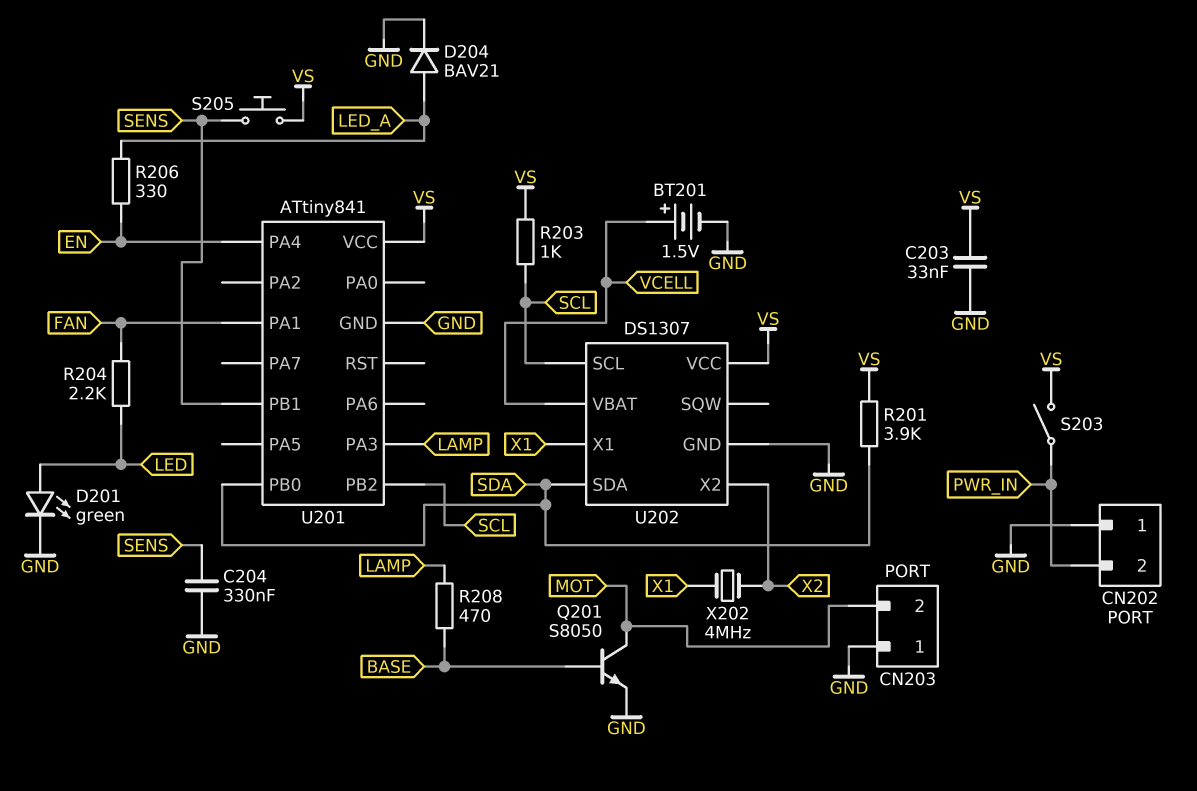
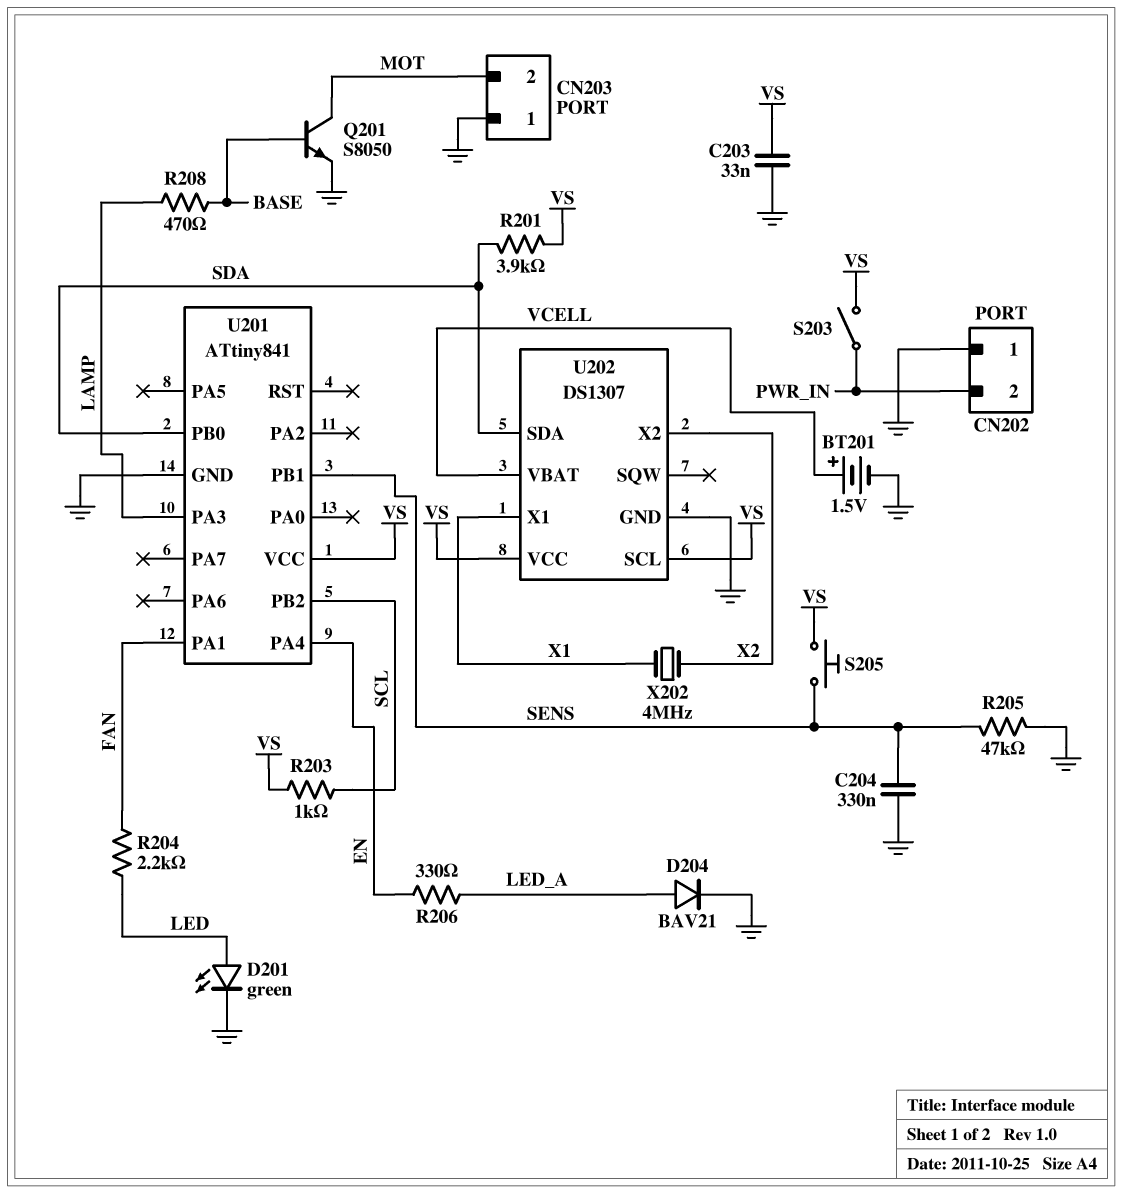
R205: none -> 47k (GND, SENS)
U202 pin SCL: SCL -> VS

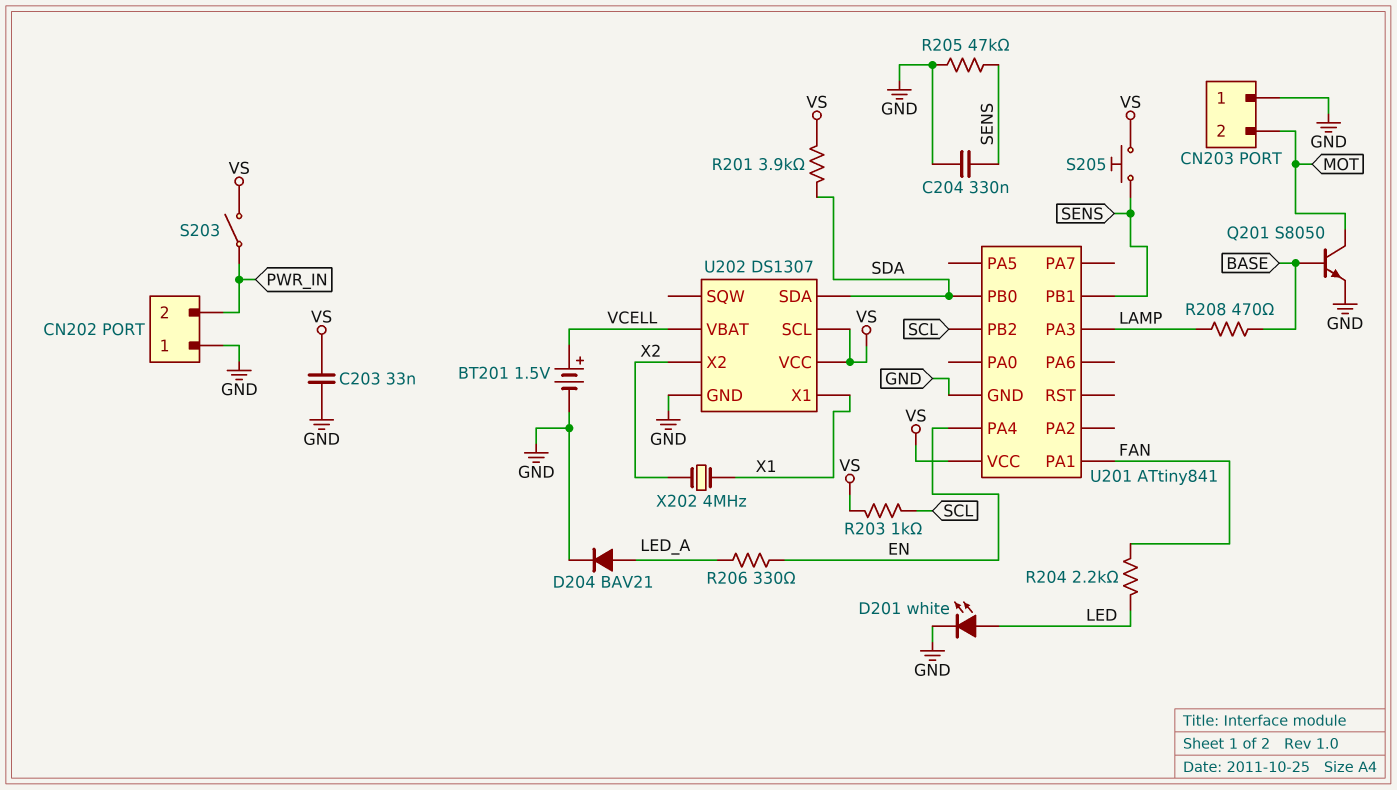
D201: LED green (A LED, K GND) -> LED white (A LED, K GND)

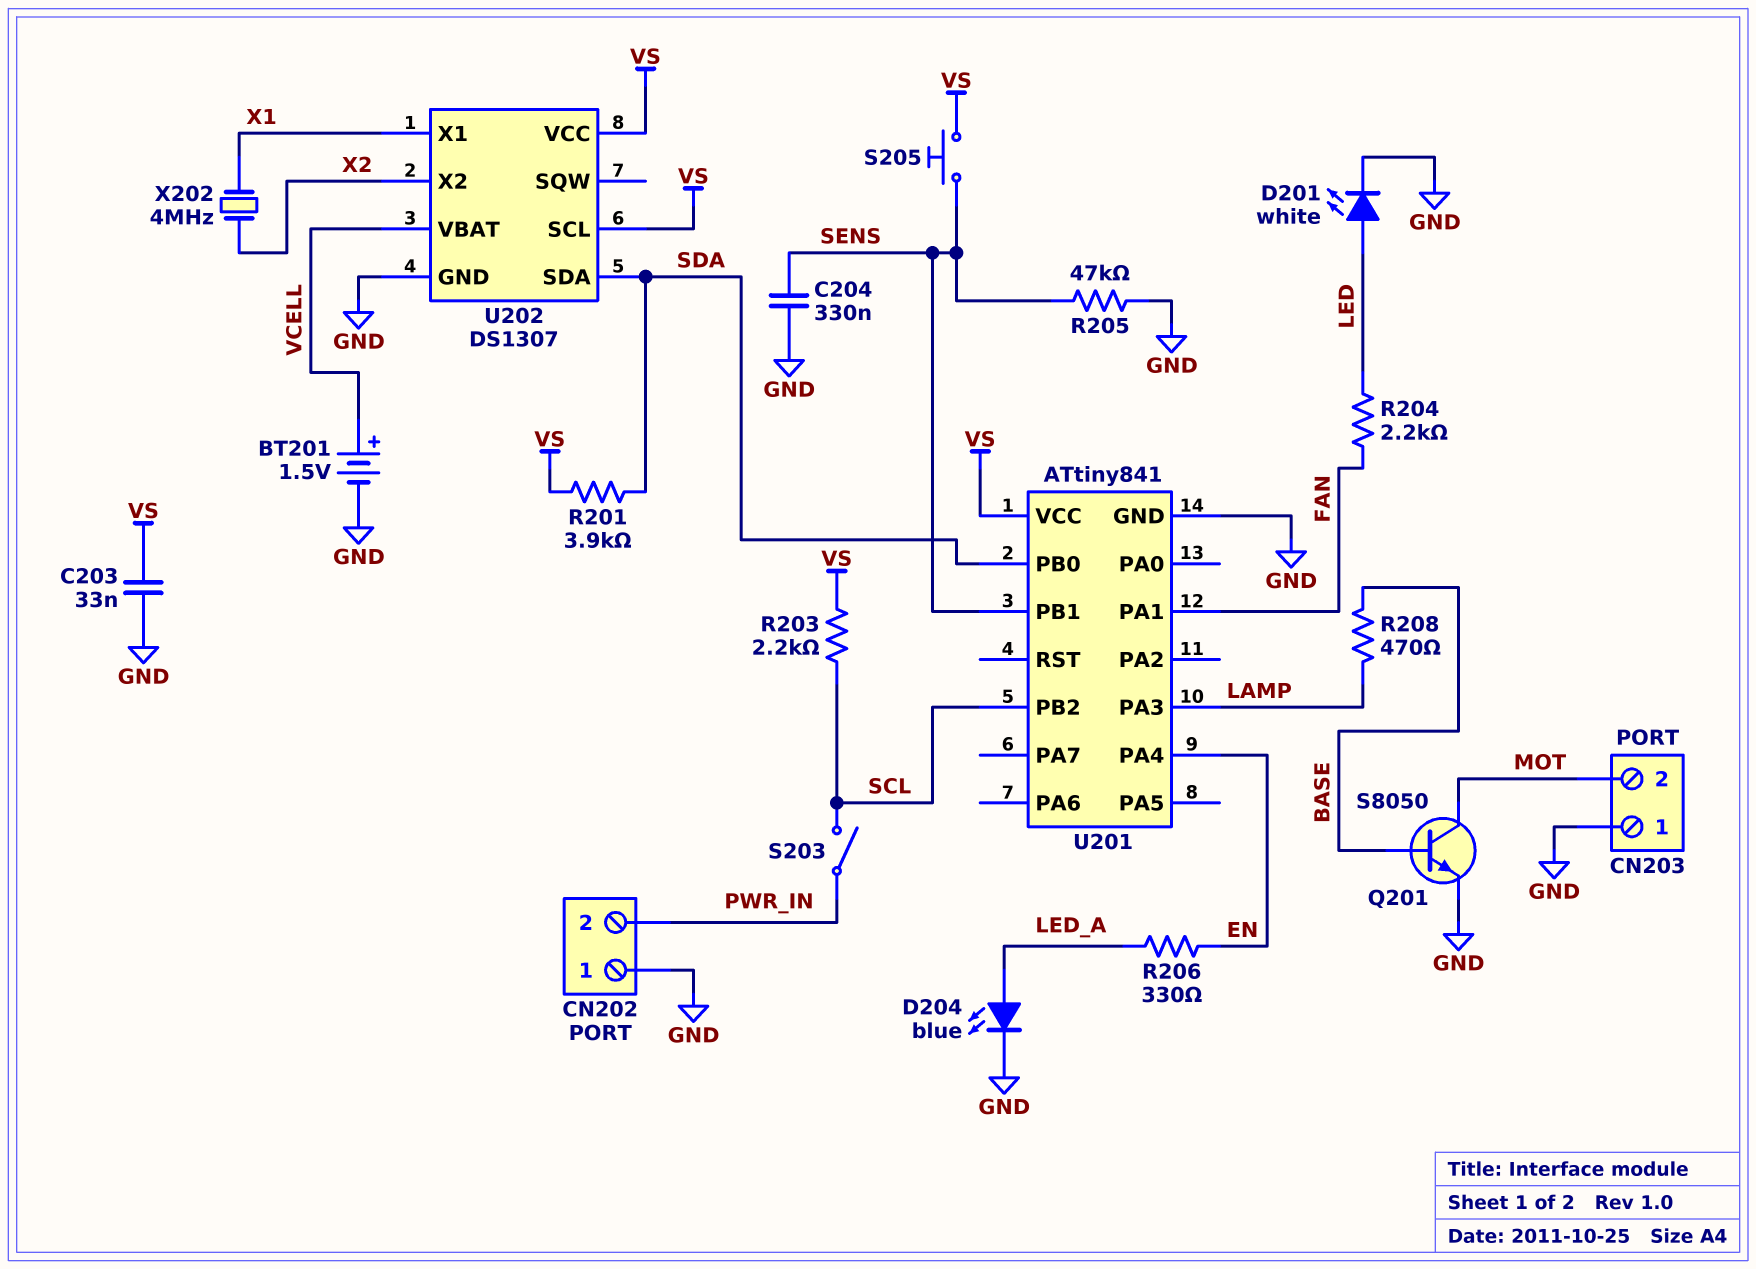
D204: diode BAV21 (A LED_A, K GND) -> LED blue (A LED_A, K GND)
R203: 1k (SCL, VS) -> 2.2k (SCL, VS)
S203: switch (PWR_IN, VS) -> switch (PWR_IN, SCL)

